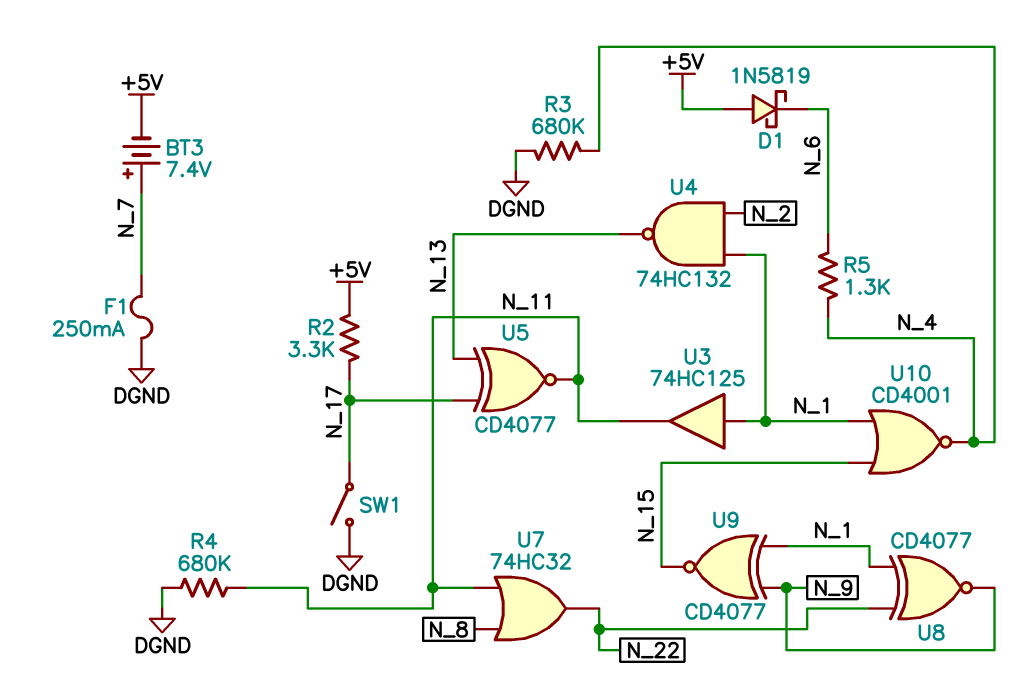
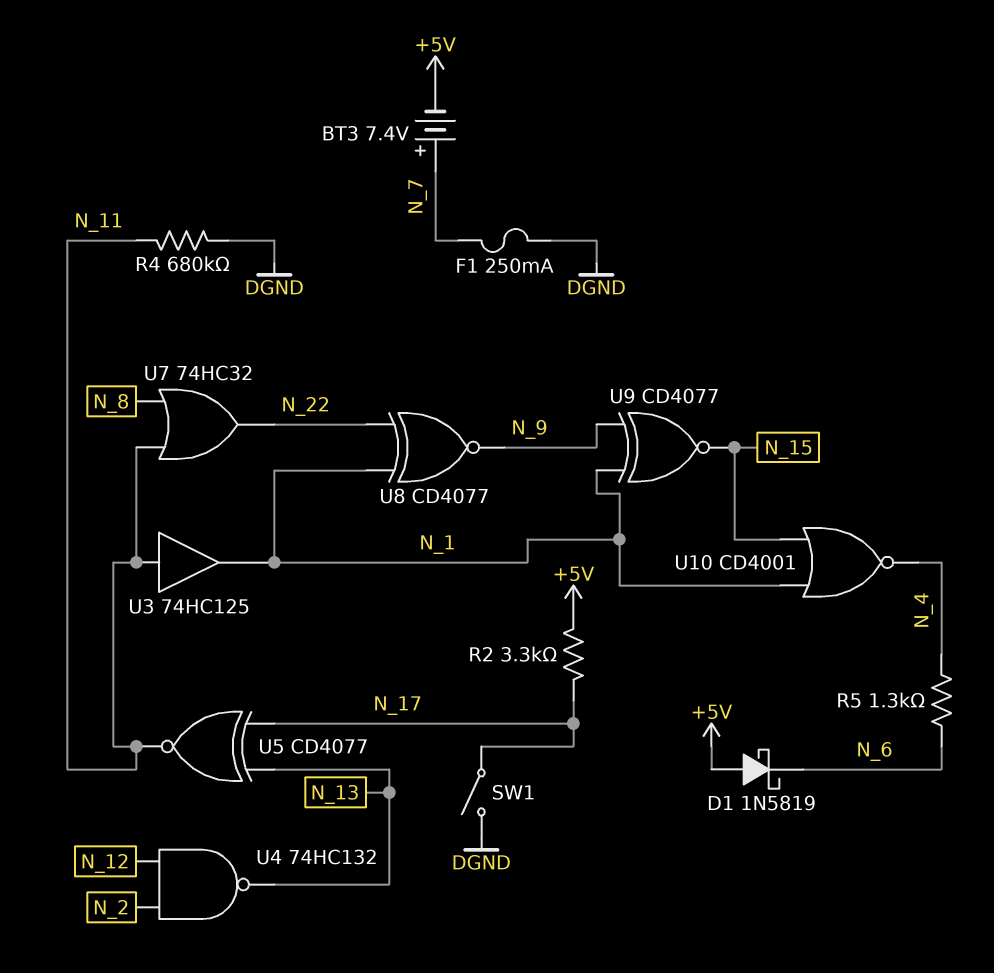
R3: 680k (DGND, N_4) -> none
U3: buffer 74HC125 (in N_1, out N_11) -> buffer 74HC125 (in N_11, out N_1)
U4: NAND 74HC132 (in N_1, in N_2, out N_13) -> NAND 74HC132 (in N_2, in N_12, out N_13)

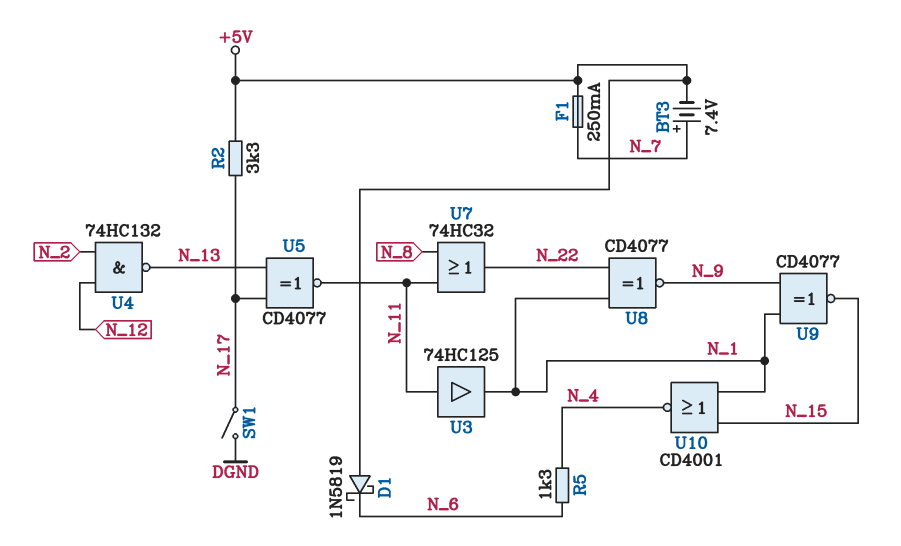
F1: 250mA (DGND, N_7) -> 250mA (+5V, N_7)
R4: 680k (DGND, N_11) -> none

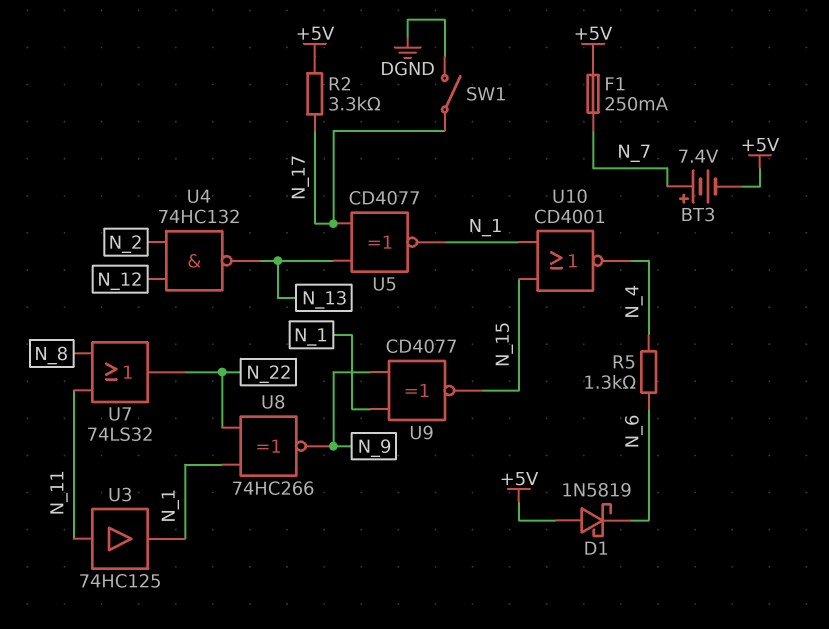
U5: XNOR CD4077 (in N_13, in N_17, out N_11) -> XNOR CD4077 (in N_13, in N_17, out N_1)
U7: OR 74HC32 (in N_8, in N_11, out N_22) -> OR 74LS32 (in N_8, in N_11, out N_22)
U8: XNOR CD4077 (in N_1, in N_22, out N_9) -> XNOR 74HC266 (in N_1, in N_22, out N_9)

